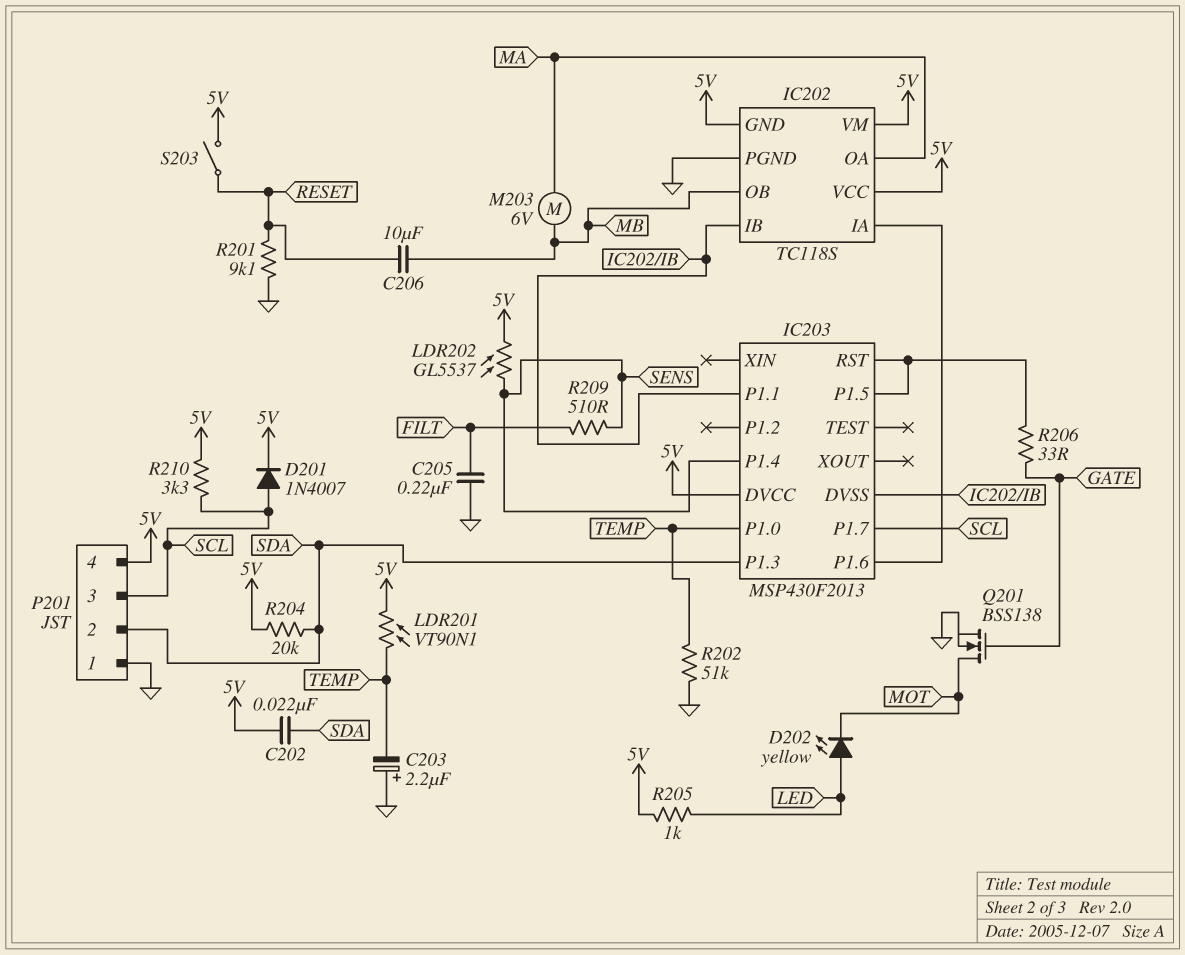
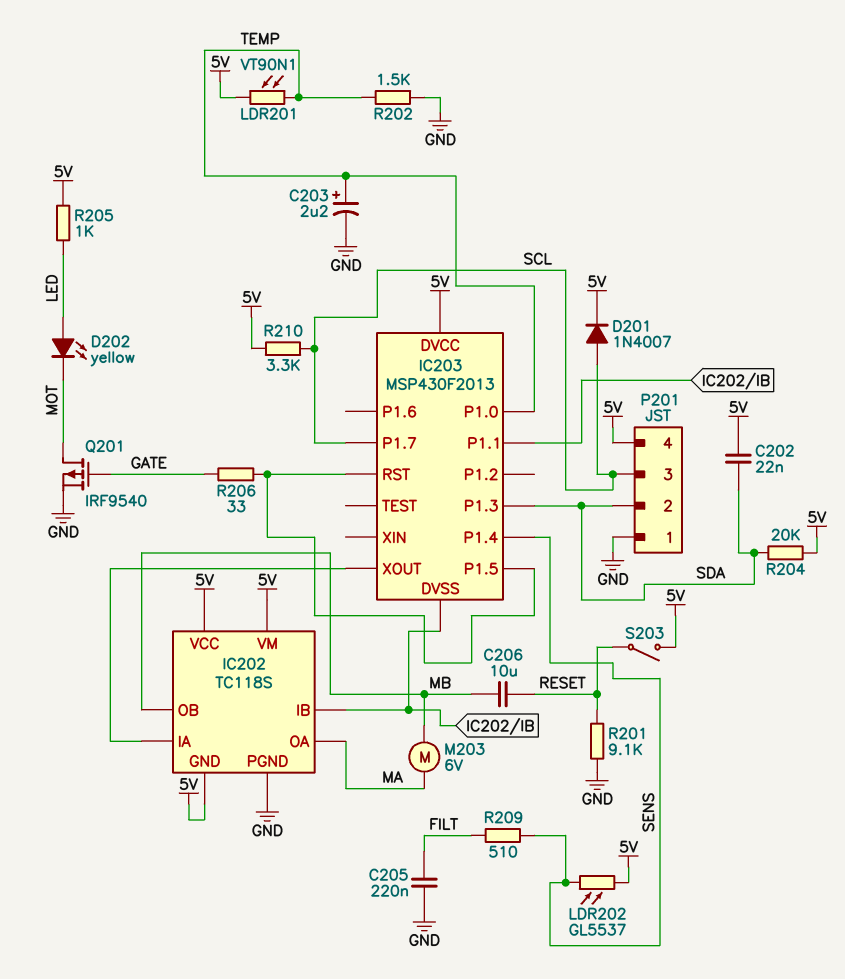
C203: 2.2uF (plus GND, minus TEMP) -> 2.2uF (plus TEMP, minus GND)
IC203 pin P1.6: IC202/IA -> none
IC203 pin XOUT: none -> IC202/IA
Q201: NMOS BSS138 (G GATE, D MOT, S GND) -> PMOS IRF9540 (G GATE, D MOT, S GND)
R202: 51k (GND, TEMP) -> 1.5k (GND, TEMP)

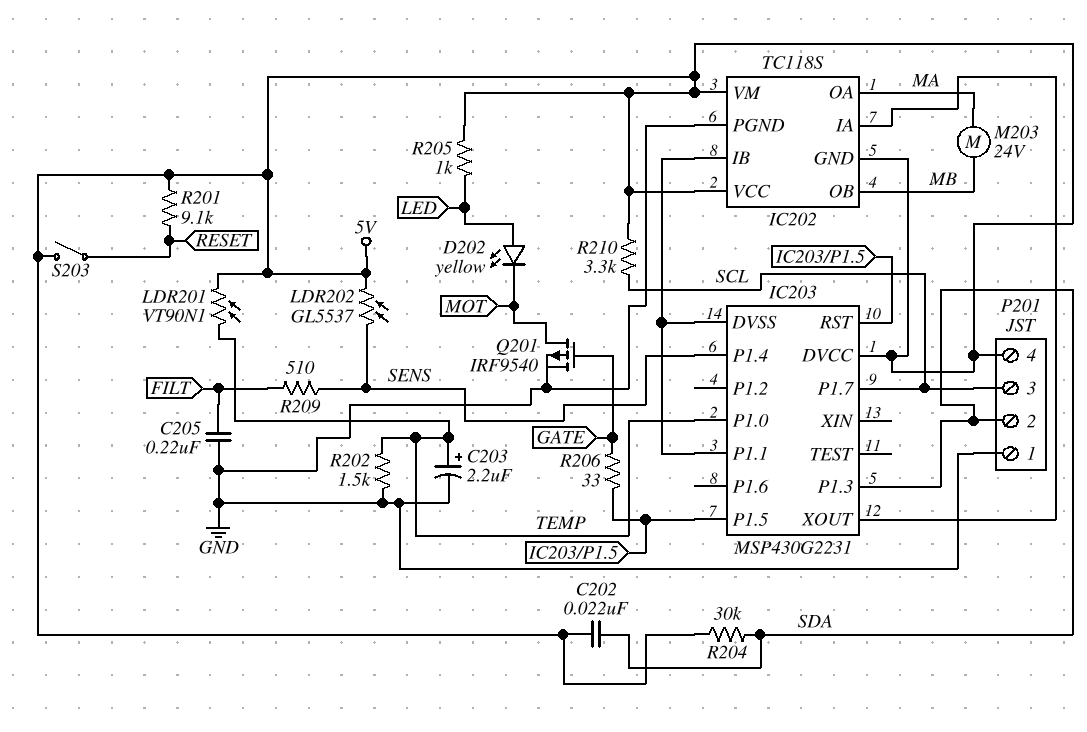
C206: 10uF (MB, RESET) -> none
D201: diode 1N4007 (A SCL, K 5V) -> none
IC203: MSP430F2013 -> MSP430G2231
M203: motor 6V (MA, MB) -> motor 24V (MA, MB)
R201: 9.1k (GND, RESET) -> 9.1k (5V, RESET)
R204: 20k (5V, SDA) -> 30k (5V, SDA)

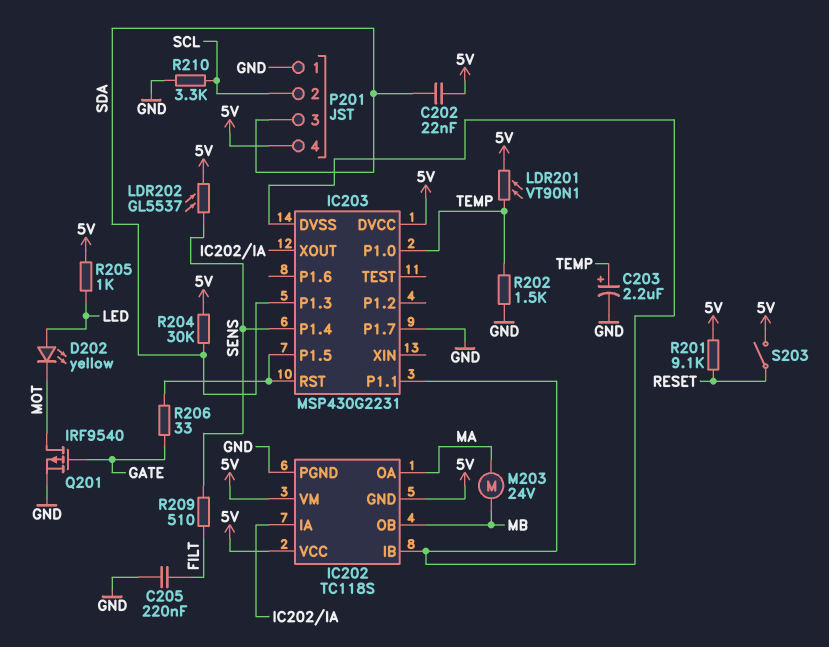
IC203 pin P1.7: SCL -> GND
P201 pin 2: SDA -> SCL
P201 pin 3: SCL -> SDA
R210: 3.3k (5V, SCL) -> 3.3k (GND, SCL)

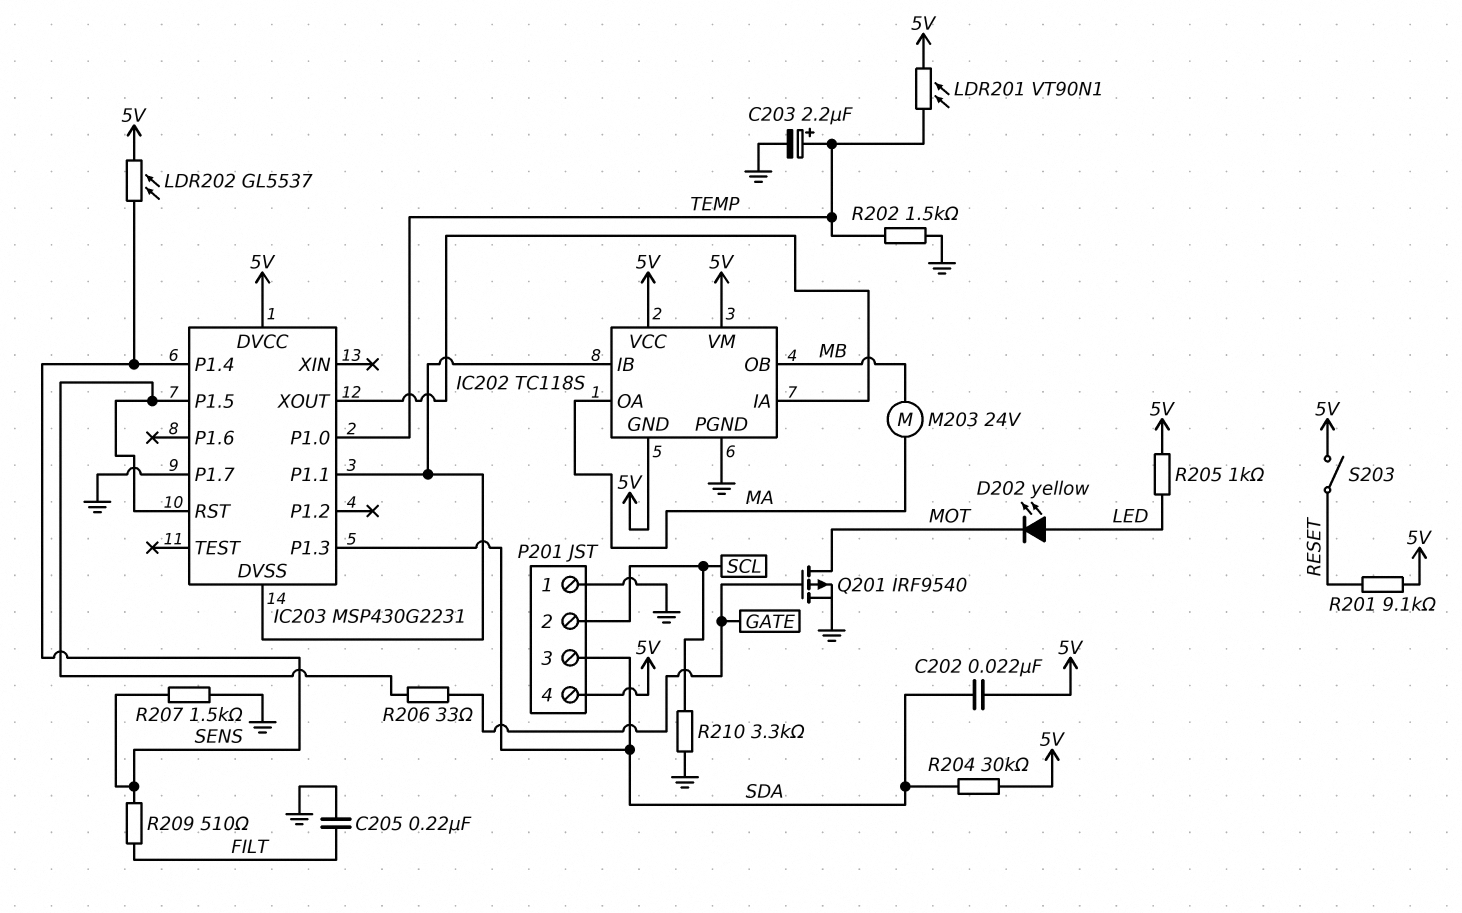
R207: none -> 1.5k (GND, SENS)

